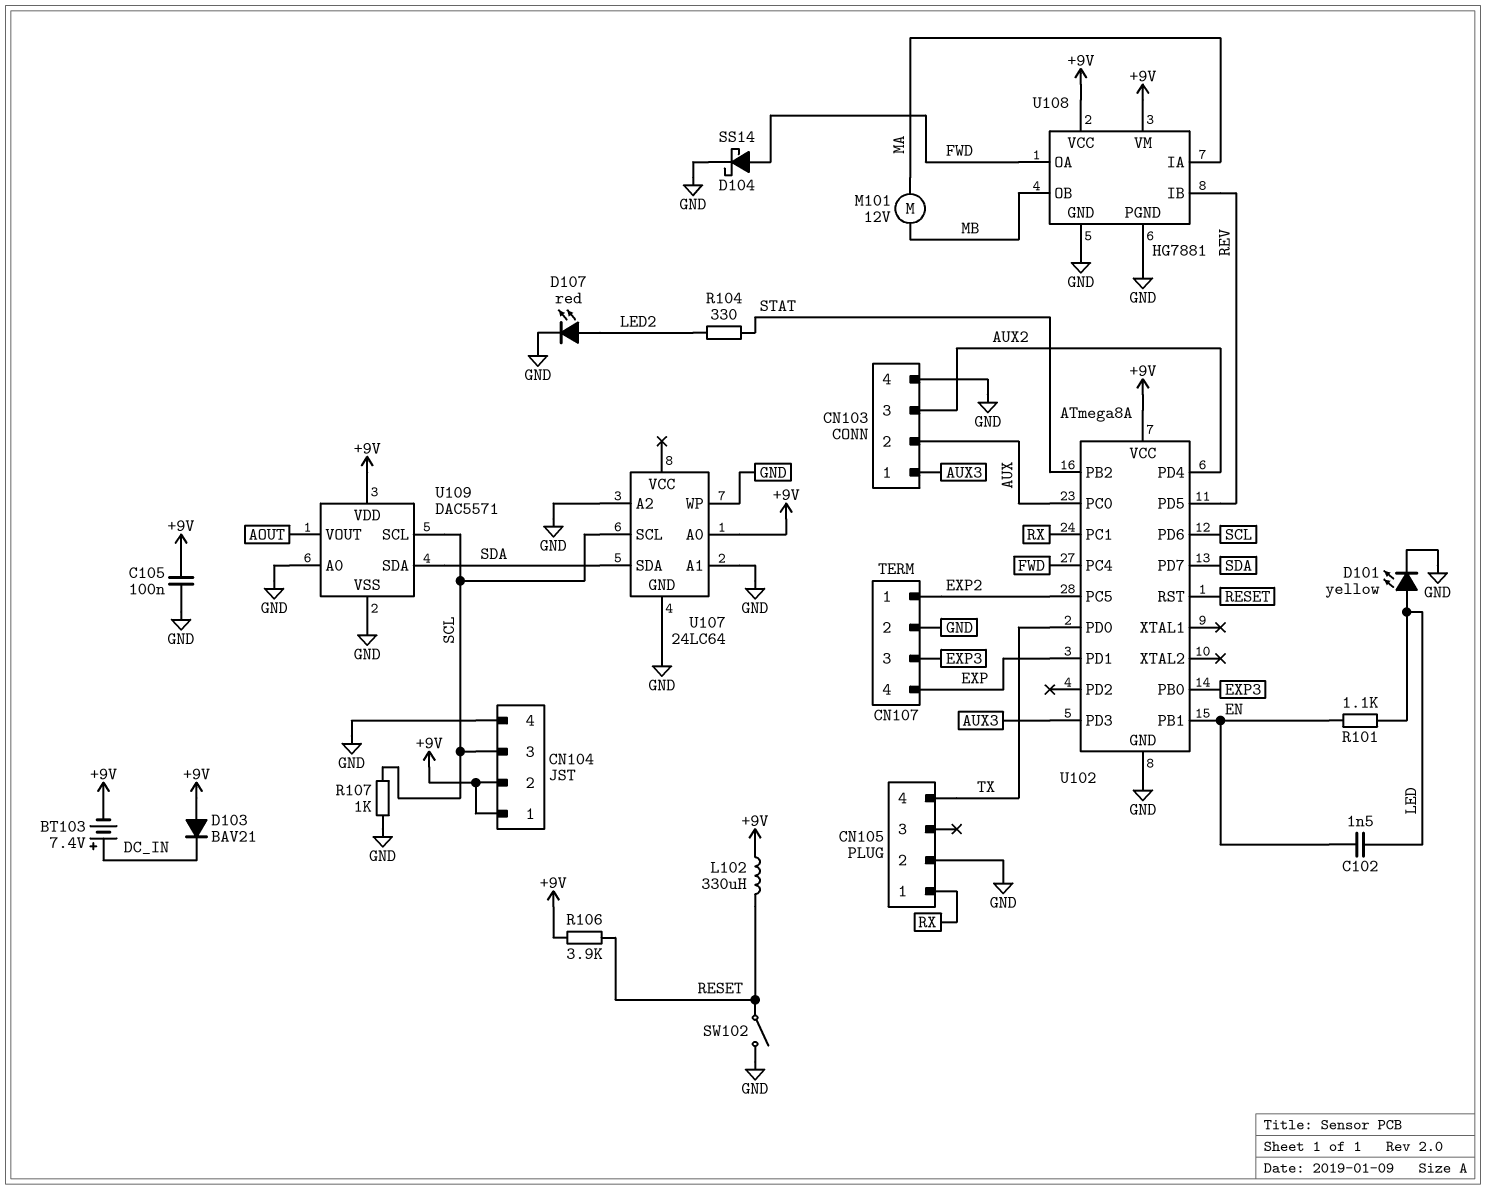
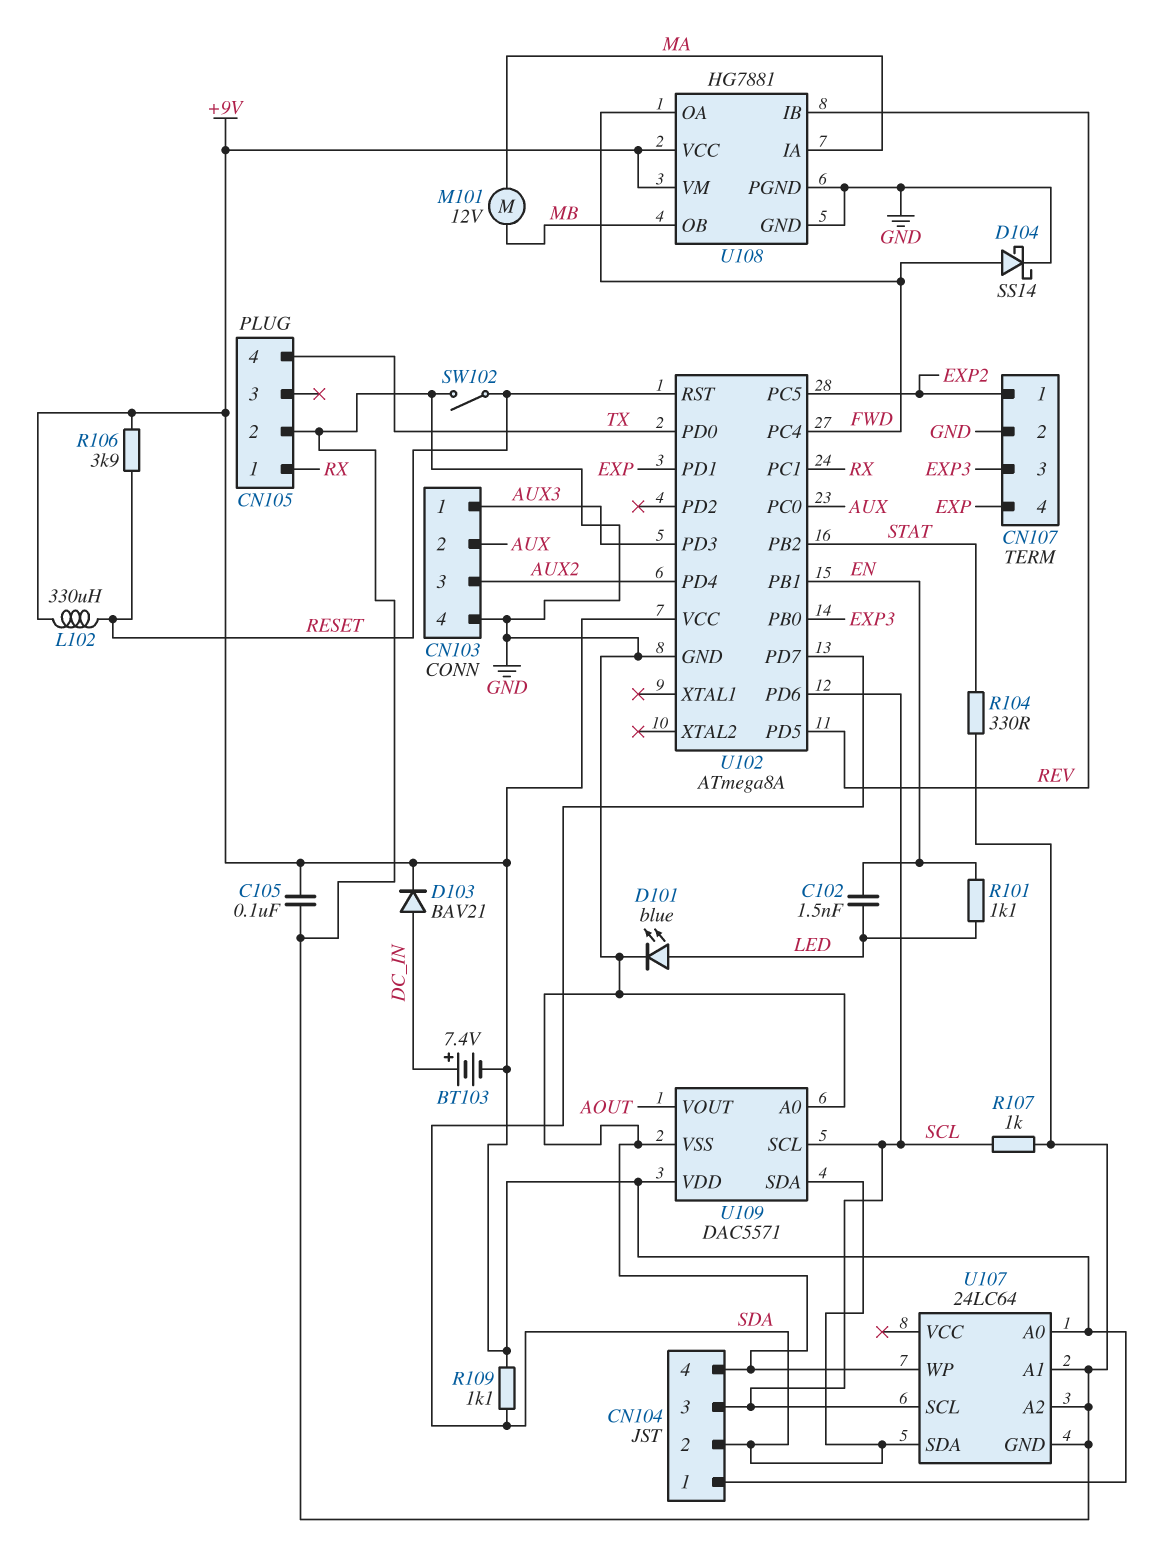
CN104 pin 2: +9V -> SDA
D101: LED yellow (A LED, K GND) -> LED blue (A LED, K GND)
D103: diode BAV21 (A +9V, K DC_IN) -> diode BAV21 (A DC_IN, K +9V)
D107: LED red (A LED2, K GND) -> none
R104: 330 (LED2, STAT) -> 330 (GND, STAT)
R109: none -> 1.1k (+9V, SDA)

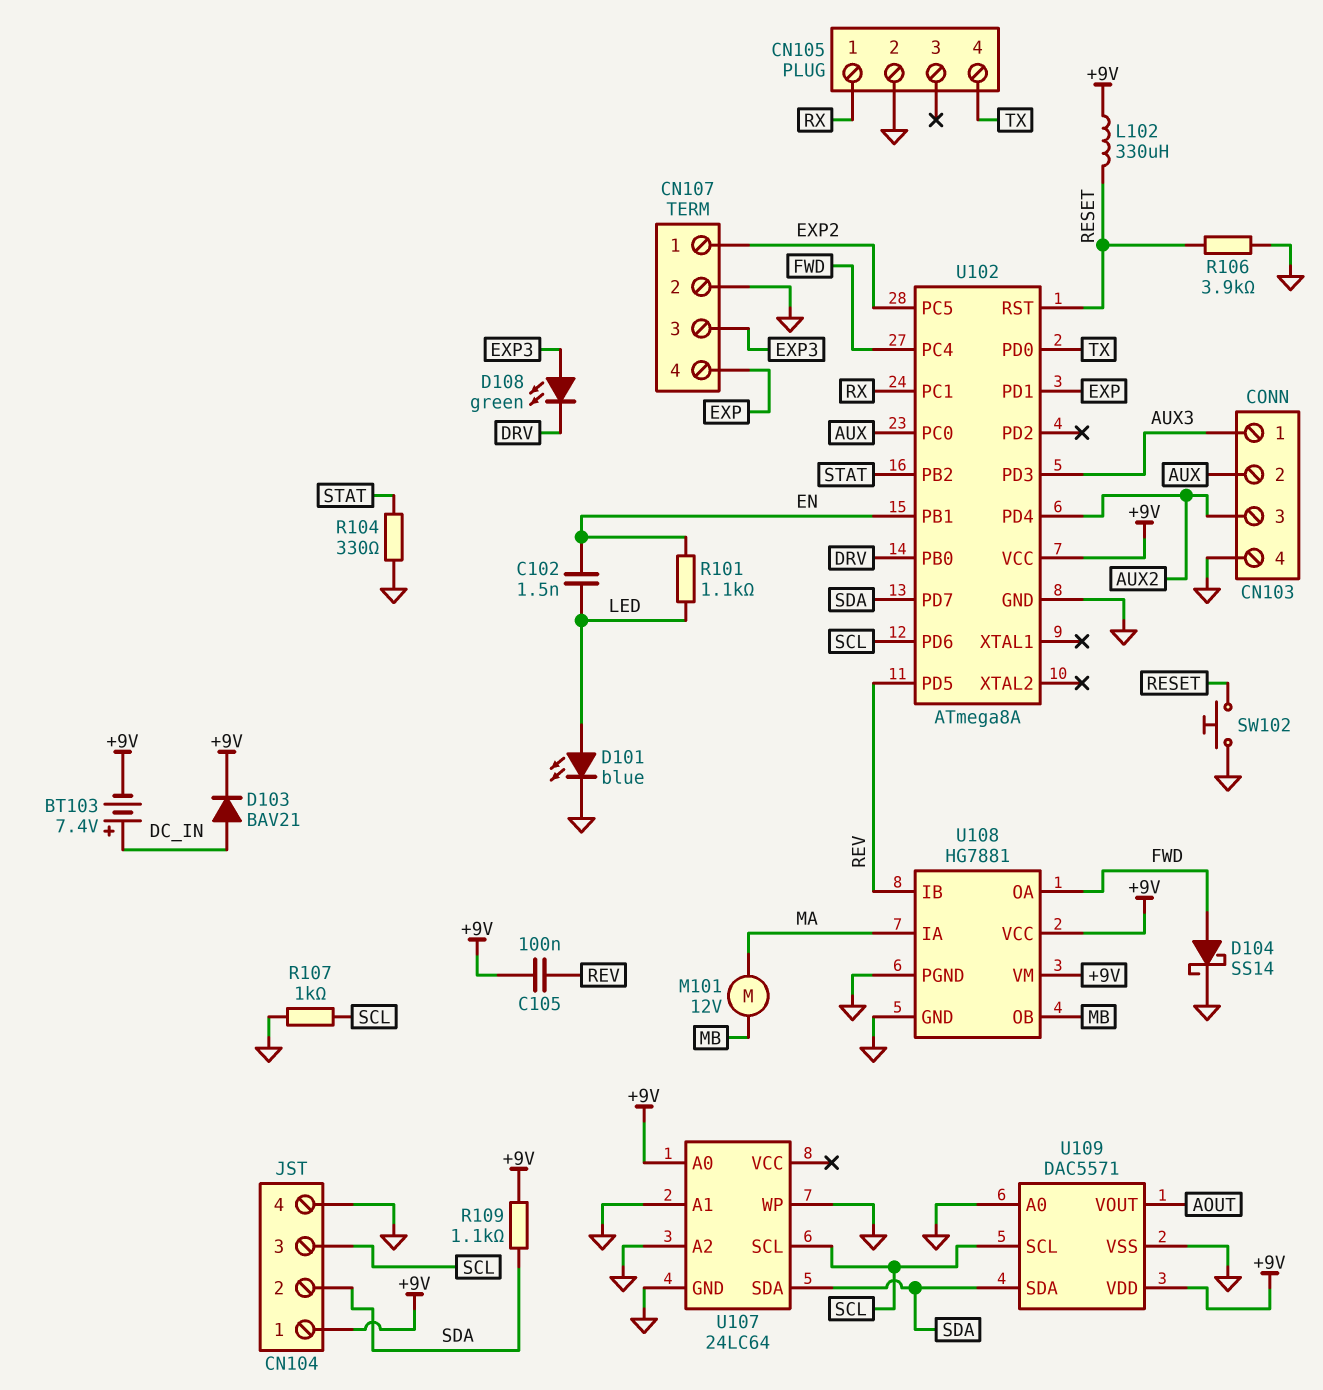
C105: 100nF (+9V, GND) -> 100nF (+9V, REV)
D108: none -> LED green (A EXP3, K DRV)
R106: 3.9k (+9V, RESET) -> 3.9k (GND, RESET)
SW102: switch (GND, RESET) -> button (GND, RESET)
U102 pin PB0: EXP3 -> DRV

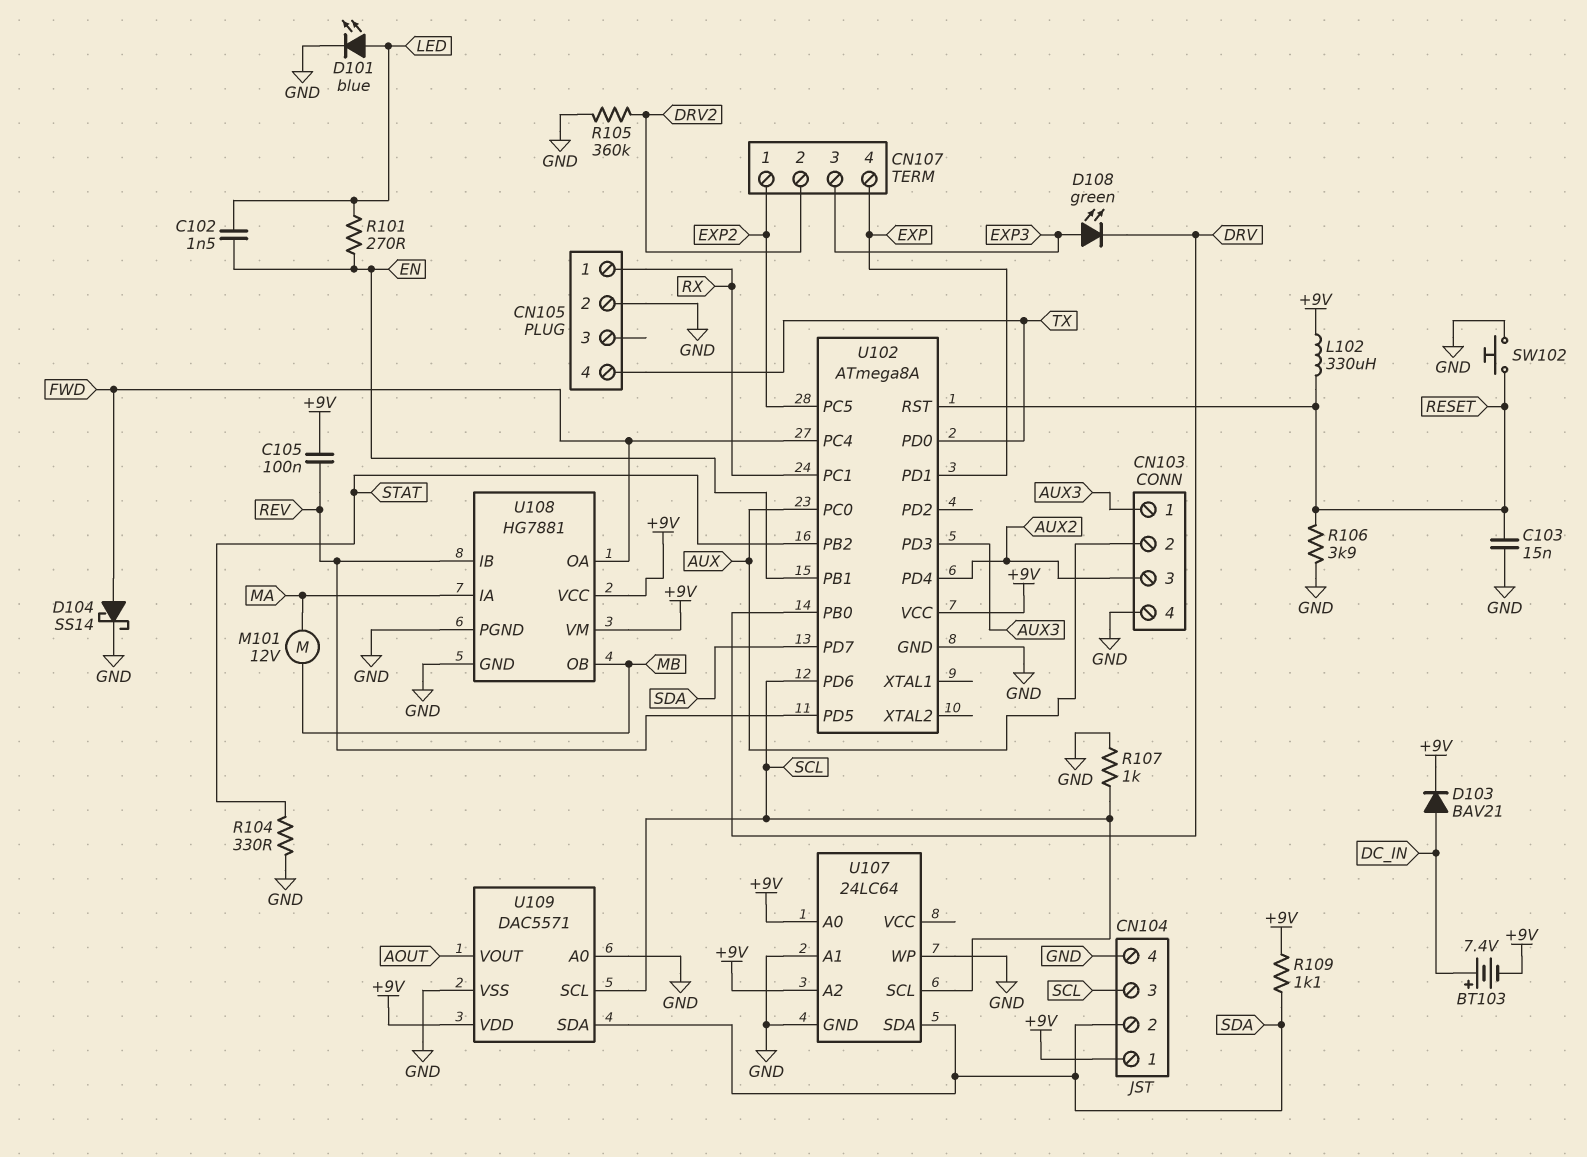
C103: none -> 15nF (GND, RESET)
CN107 pin 2: GND -> DRV2
R101: 1.1k (EN, LED) -> 270 (EN, LED)
R105: none -> 360k (DRV2, GND)
U107 pin A2: GND -> +9V

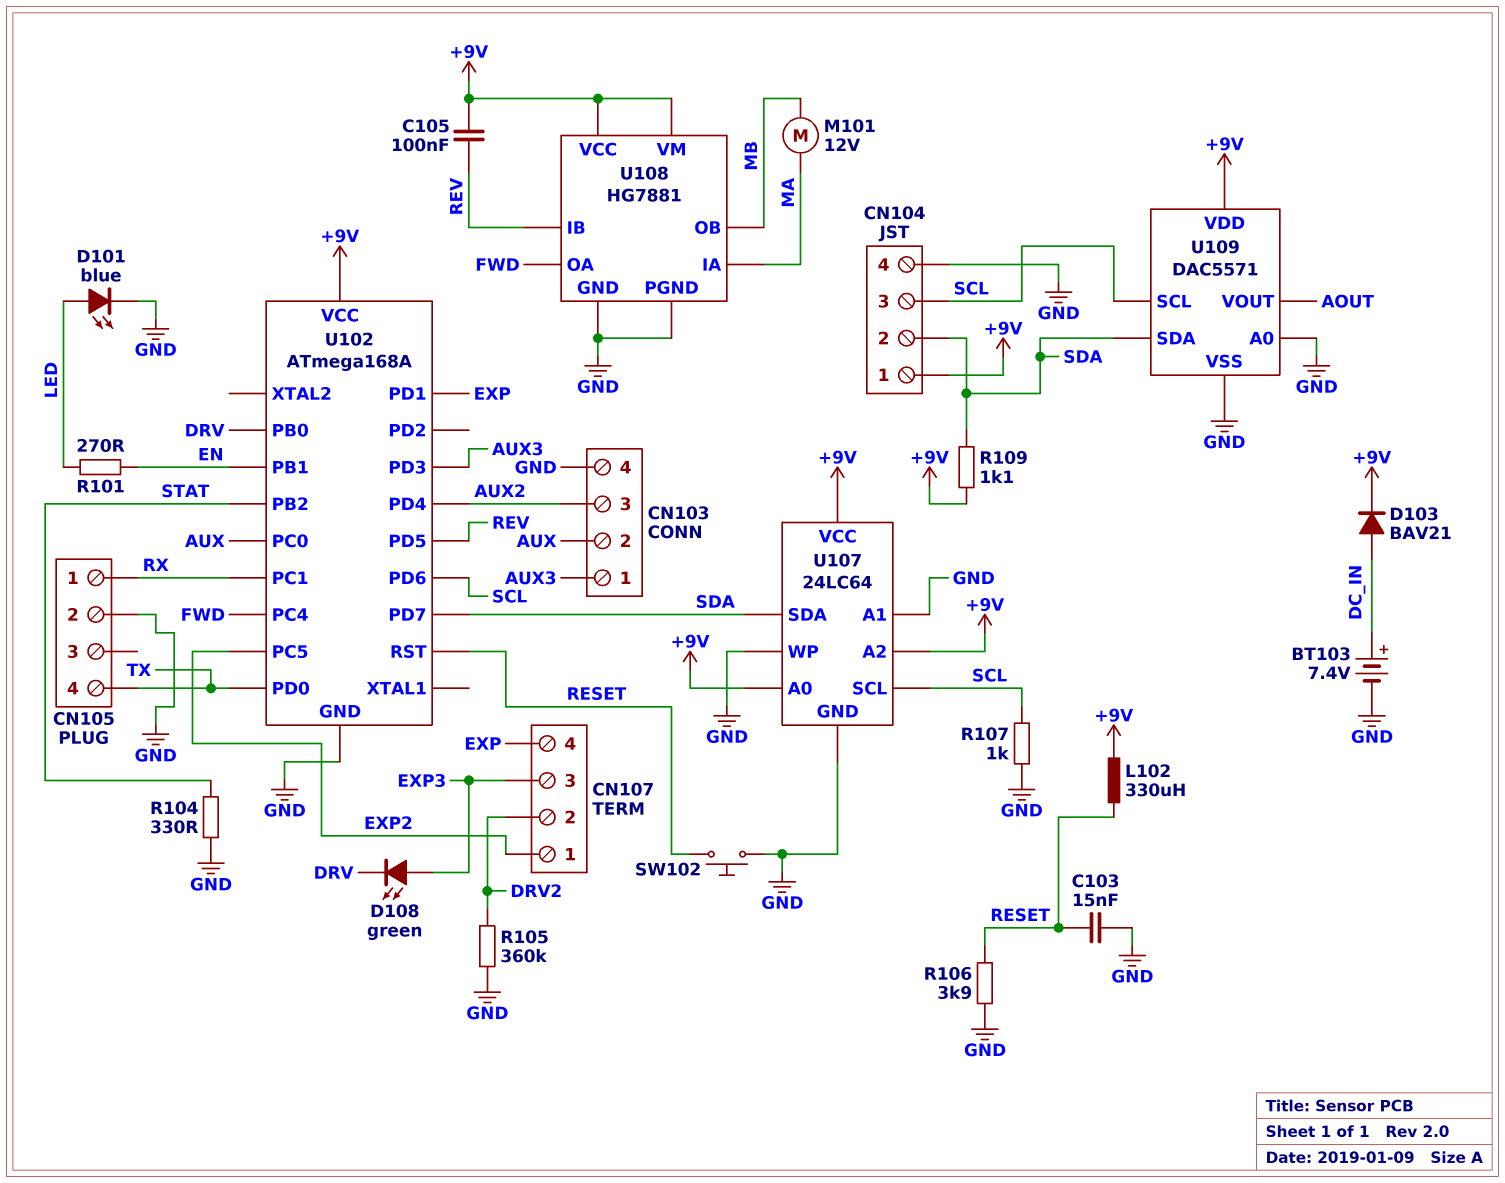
BT103: 7.4V (plus DC_IN, minus +9V) -> 7.4V (plus DC_IN, minus GND)
C102: 1.5nF (EN, LED) -> none
D104: schottky SS14 (A FWD, K GND) -> none
U102: ATmega8A -> ATmega168A
U107 pin VCC: none -> +9V

